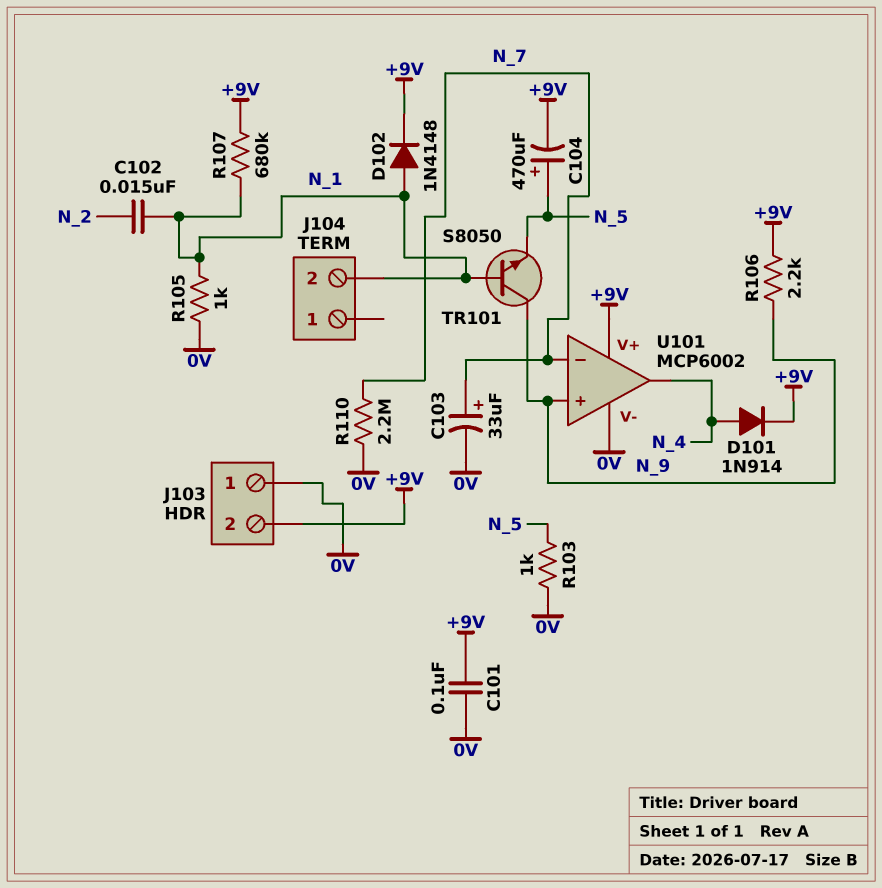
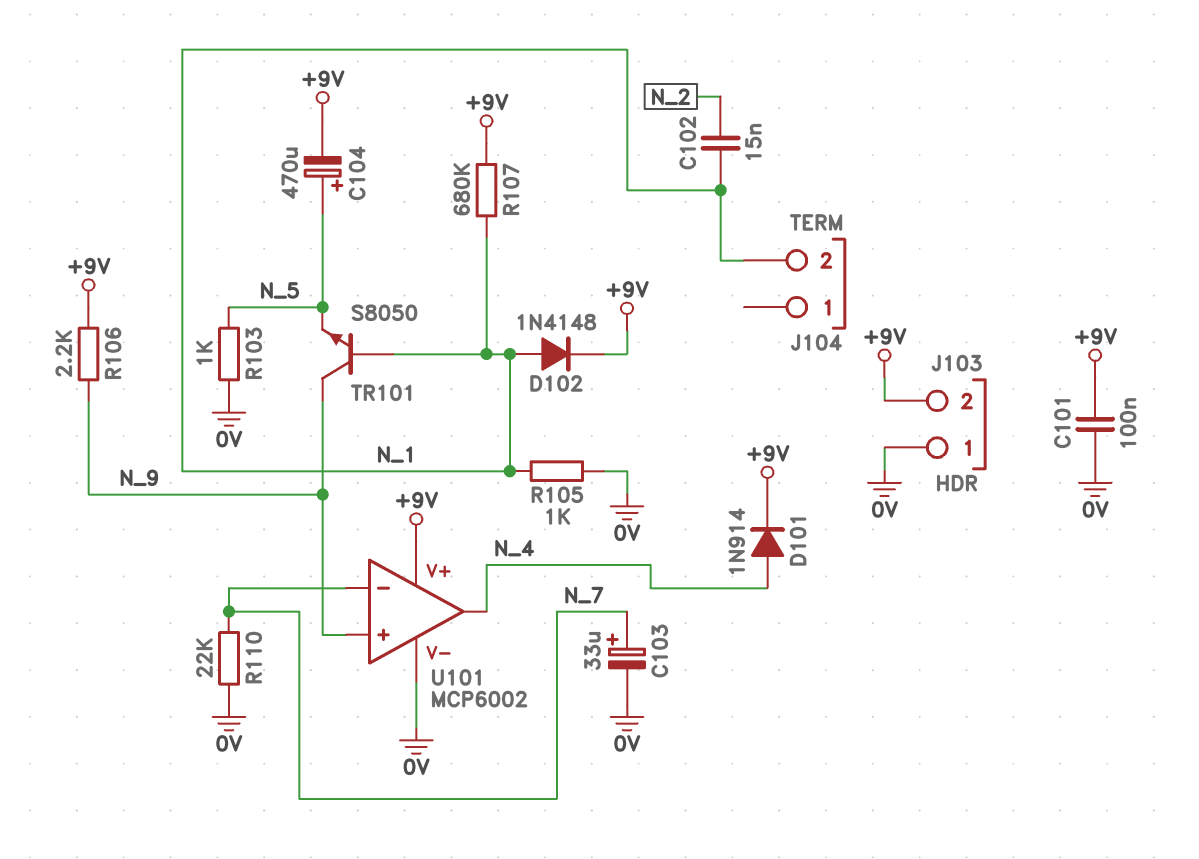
R110: 2.2M (0V, N_7) -> 22k (0V, N_7)

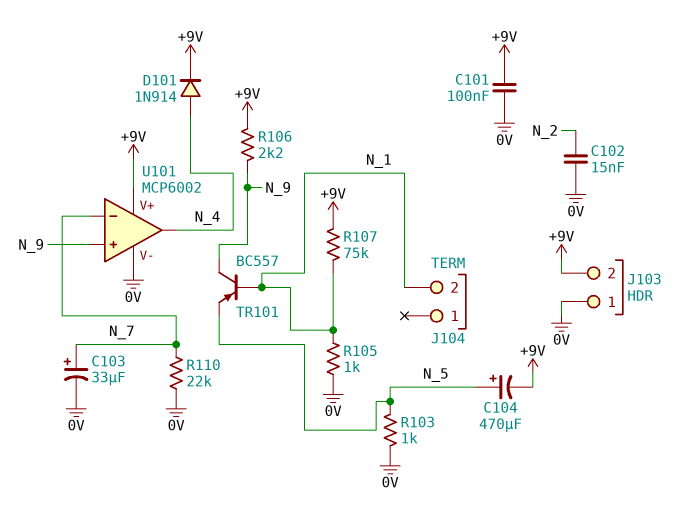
C102: 15nF (N_1, N_2) -> 15nF (0V, N_2)
D102: diode 1N4148 (A N_1, K +9V) -> none
R107: 680k (+9V, N_1) -> 75k (+9V, N_1)
TR101: NPN S8050 (B N_1, C N_9, E N_5) -> PNP BC557 (B N_1, C N_9, E N_5)

